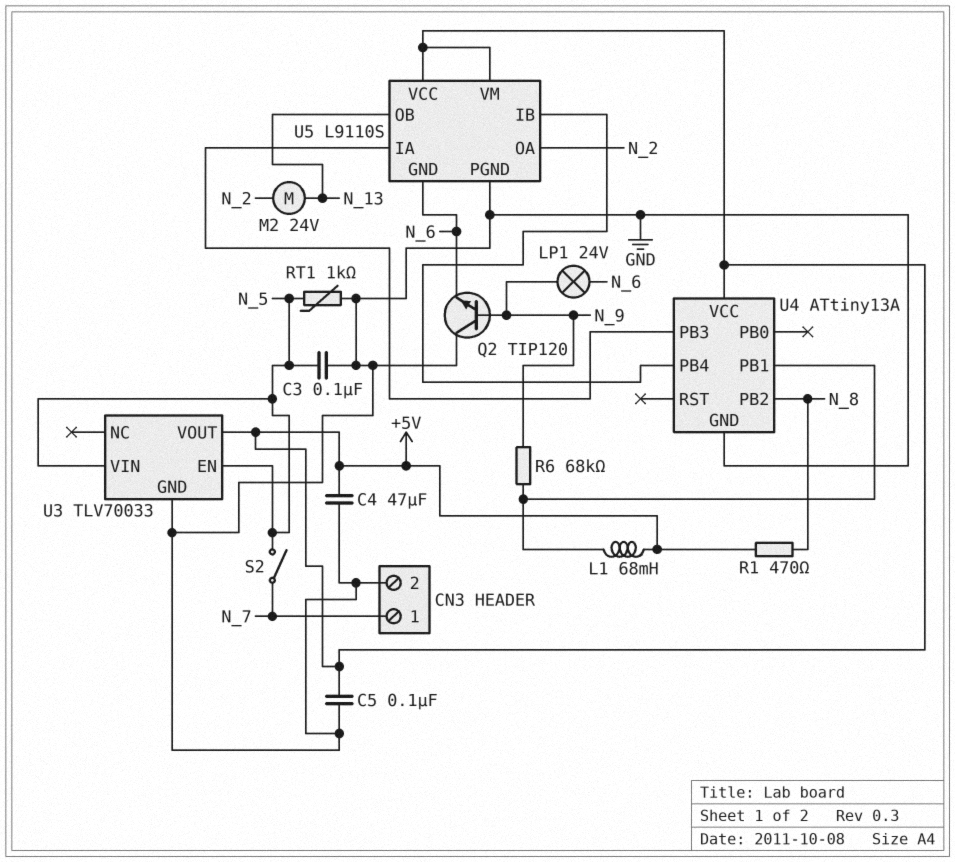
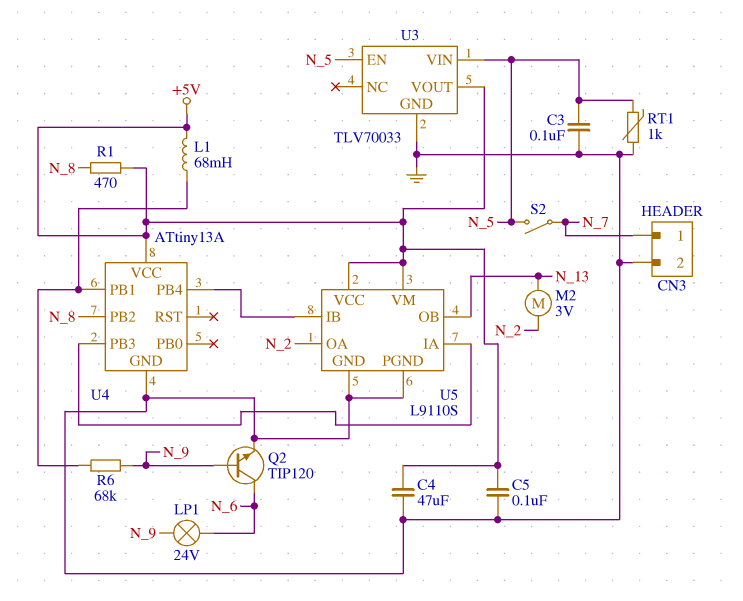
M2: motor 24V (N_2, N_13) -> motor 3V (N_2, N_13)
Q2: NPN TIP120 (B N_9, C GND, E N_6) -> NPN TIP120 (B N_9, C N_6, E GND)
U5 pin GND: N_6 -> GND

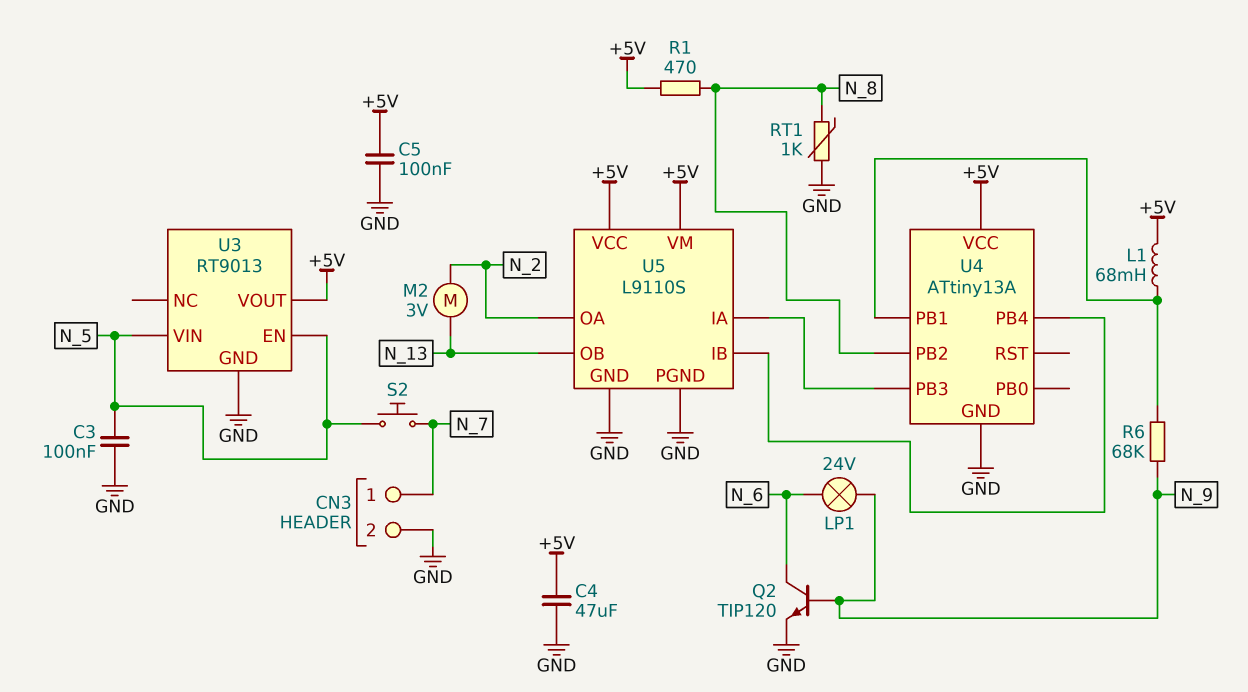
RT1: 1k (GND, N_5) -> 1k (GND, N_8)
S2: switch (N_5, N_7) -> button (N_5, N_7)
U3: TLV70033 -> RT9013

